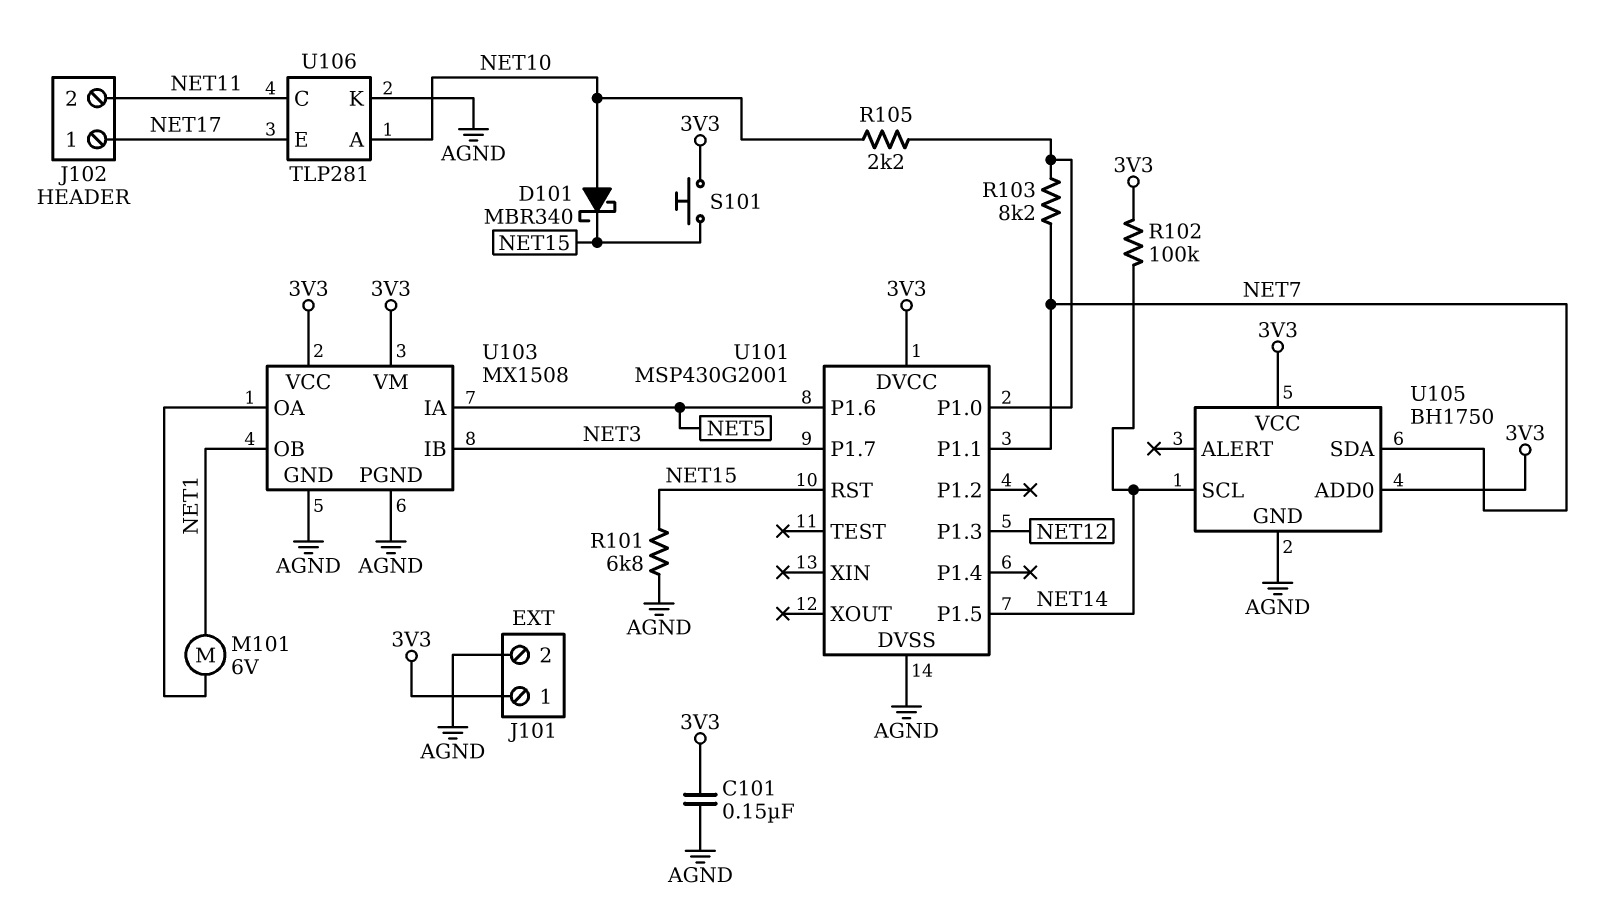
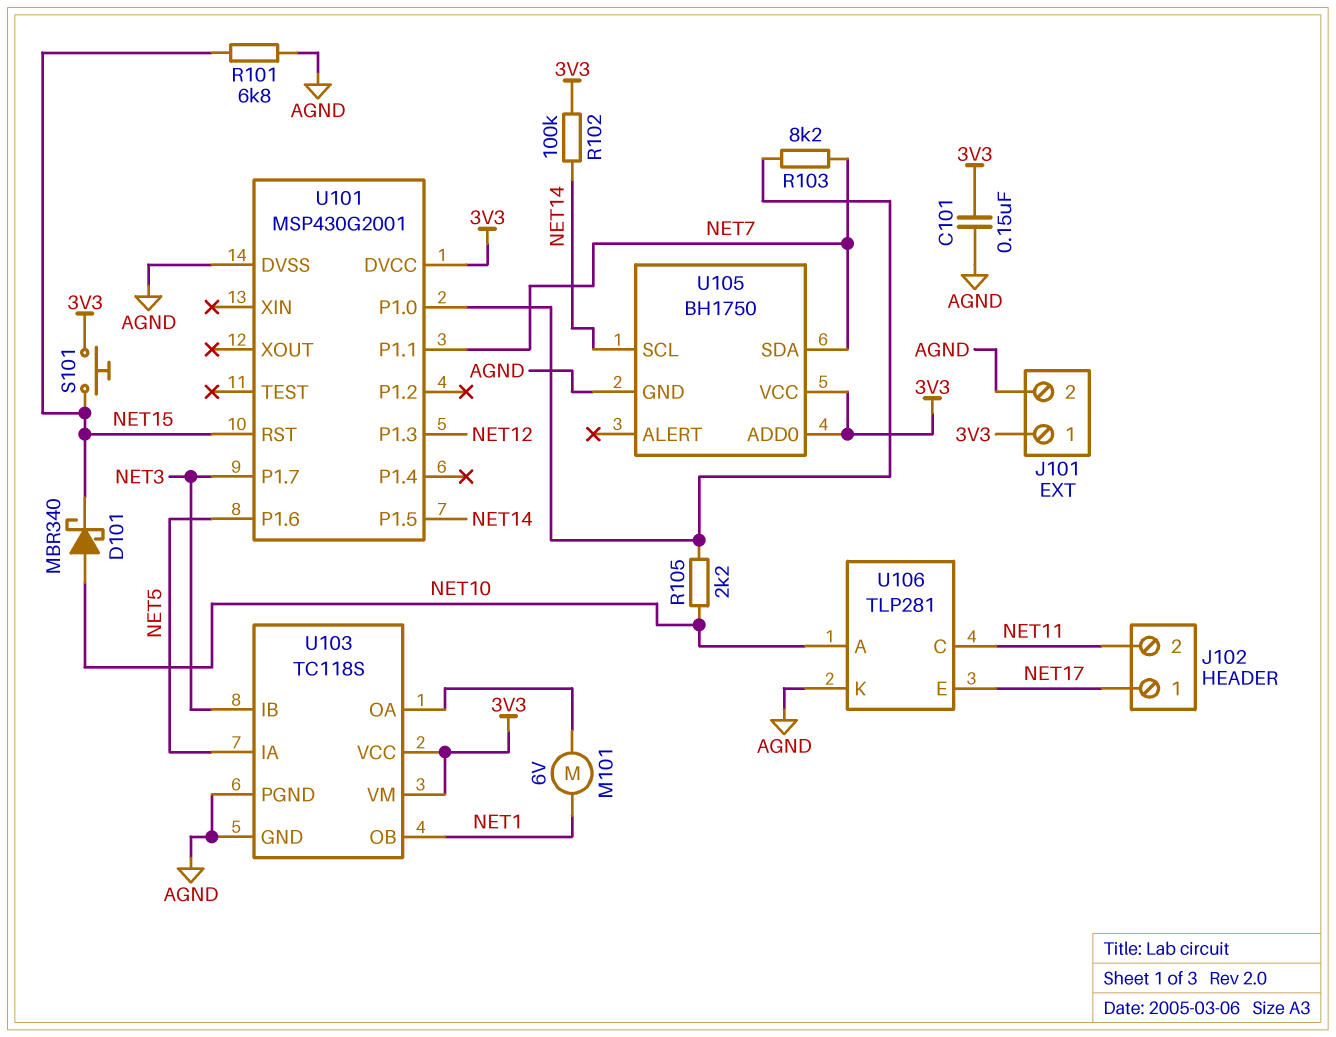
U103: MX1508 -> TC118S

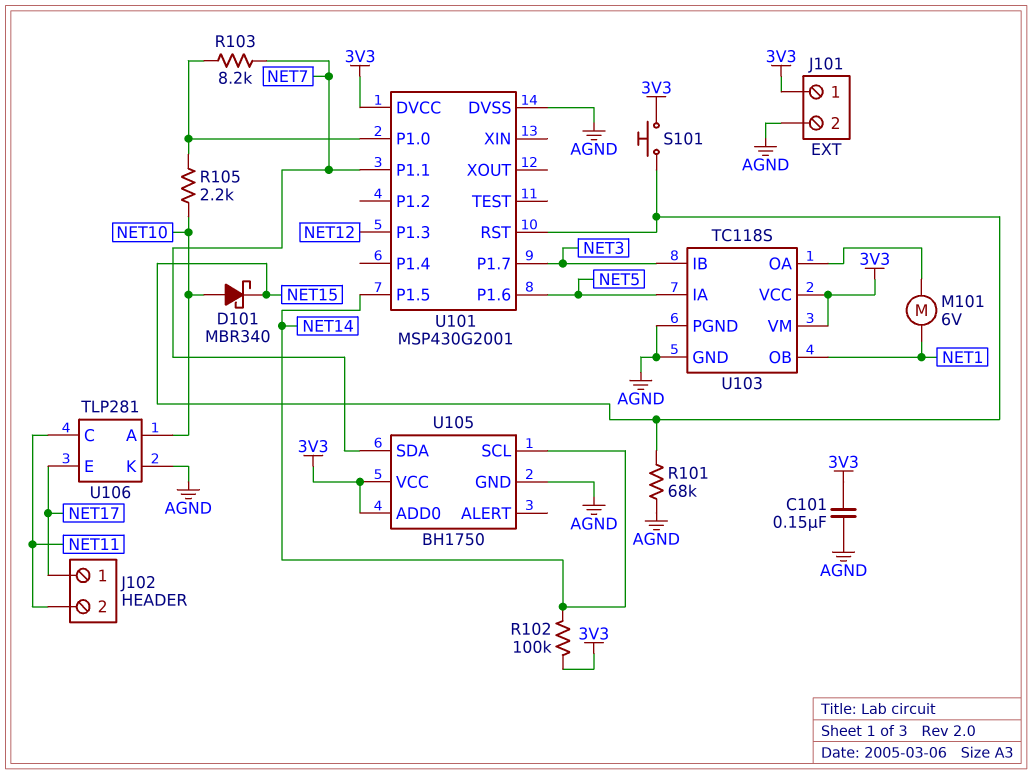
R101: 6.8k (AGND, NET15) -> 68k (AGND, NET15)

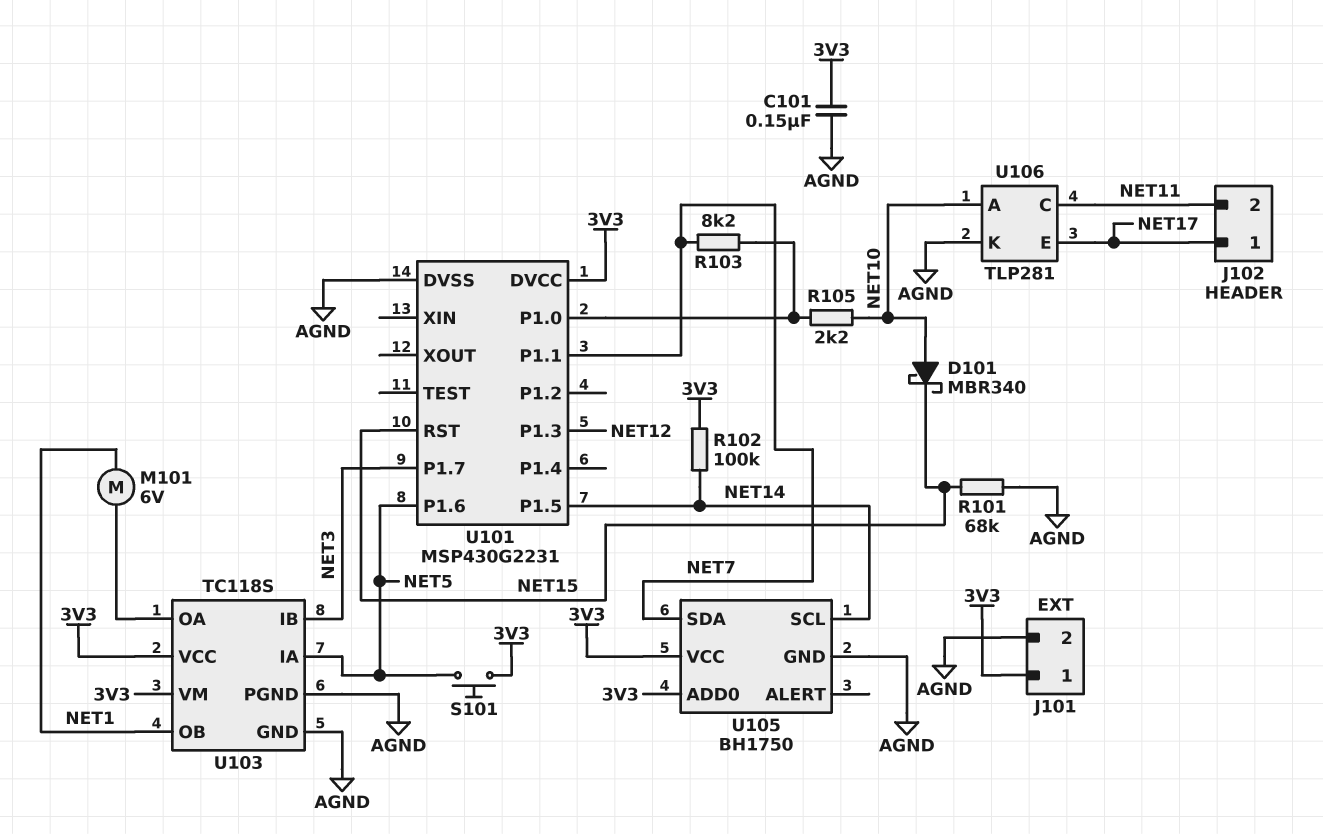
S101: button (3V3, NET15) -> button (3V3, NET5)
U101: MSP430G2001 -> MSP430G2231

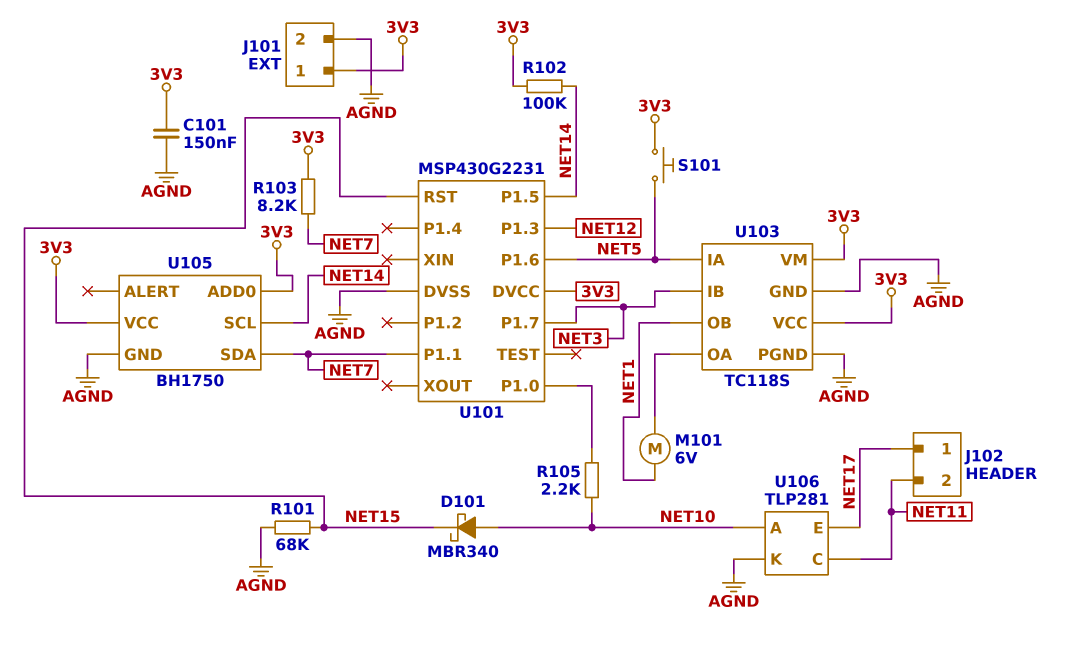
R103: 8.2k (NET7, U101/P1.0) -> 8.2k (3V3, NET7)

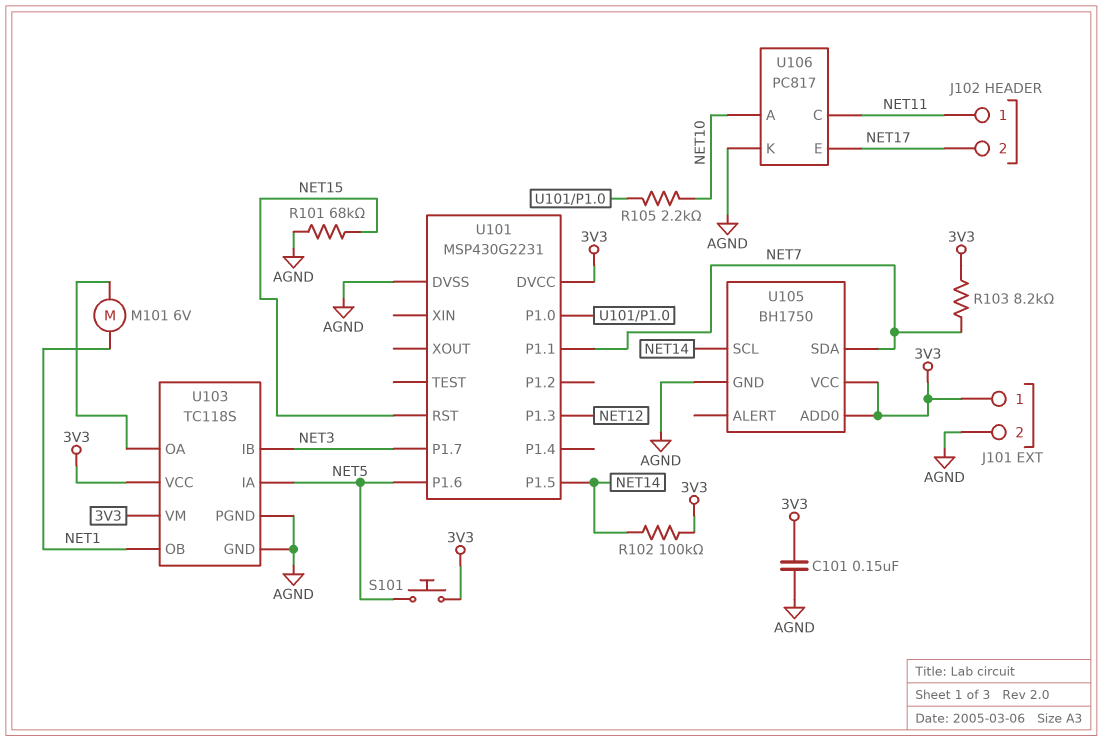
D101: schottky MBR340 (A NET10, K NET15) -> none
J102 pin 1: NET17 -> NET11
J102 pin 2: NET11 -> NET17
U106: TLP281 -> PC817

